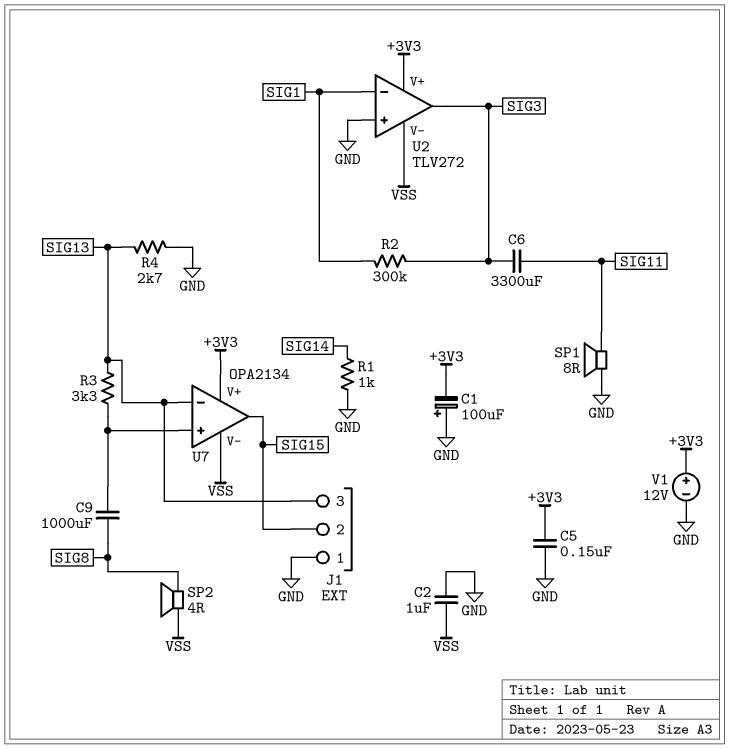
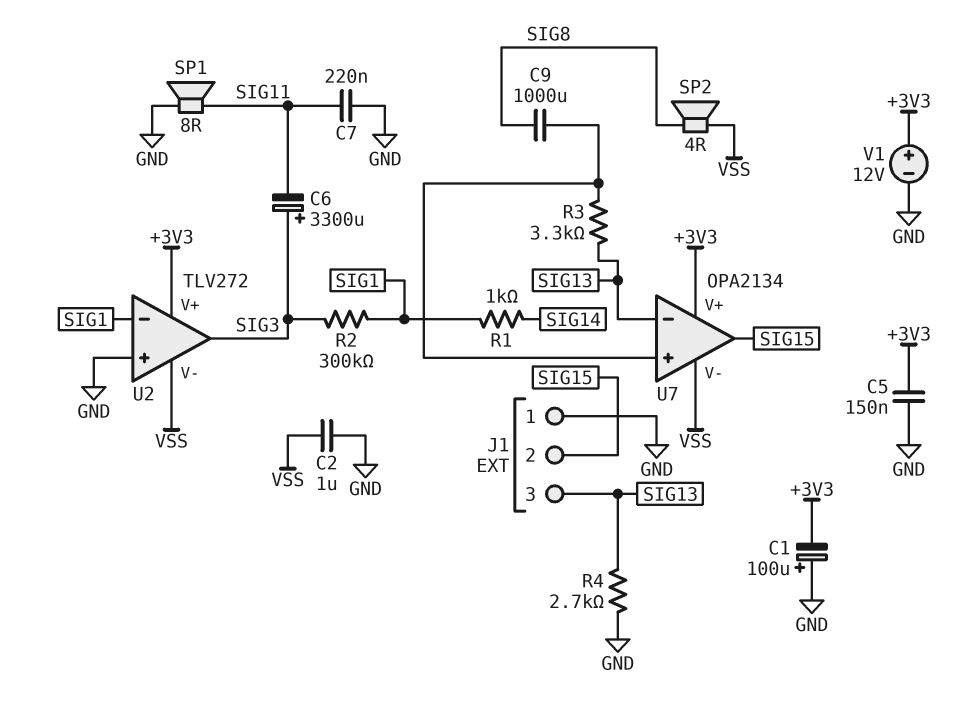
C6: 3300uF (SIG3, SIG11) -> 3300uF (plus SIG3, minus SIG11)
C7: none -> 220nF (GND, SIG11)
R1: 1k (GND, SIG14) -> 1k (SIG1, SIG14)

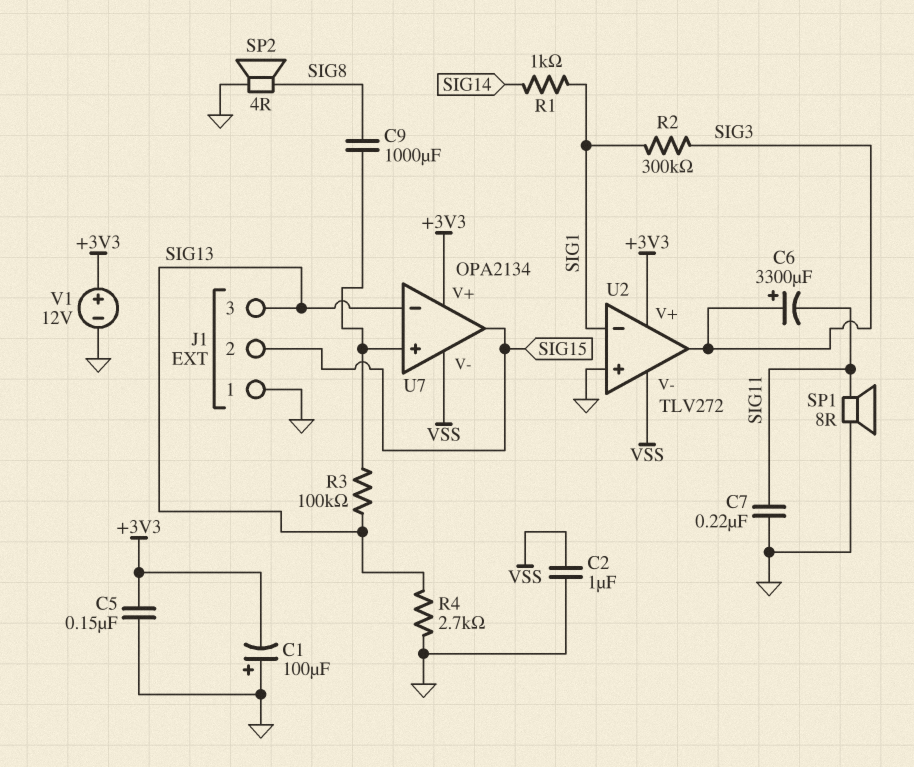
R3: 3.3k (SIG13, U7/in+) -> 100k (SIG13, U7/in+)
SP2: speaker 4R (SIG8, VSS) -> speaker 4R (GND, SIG8)

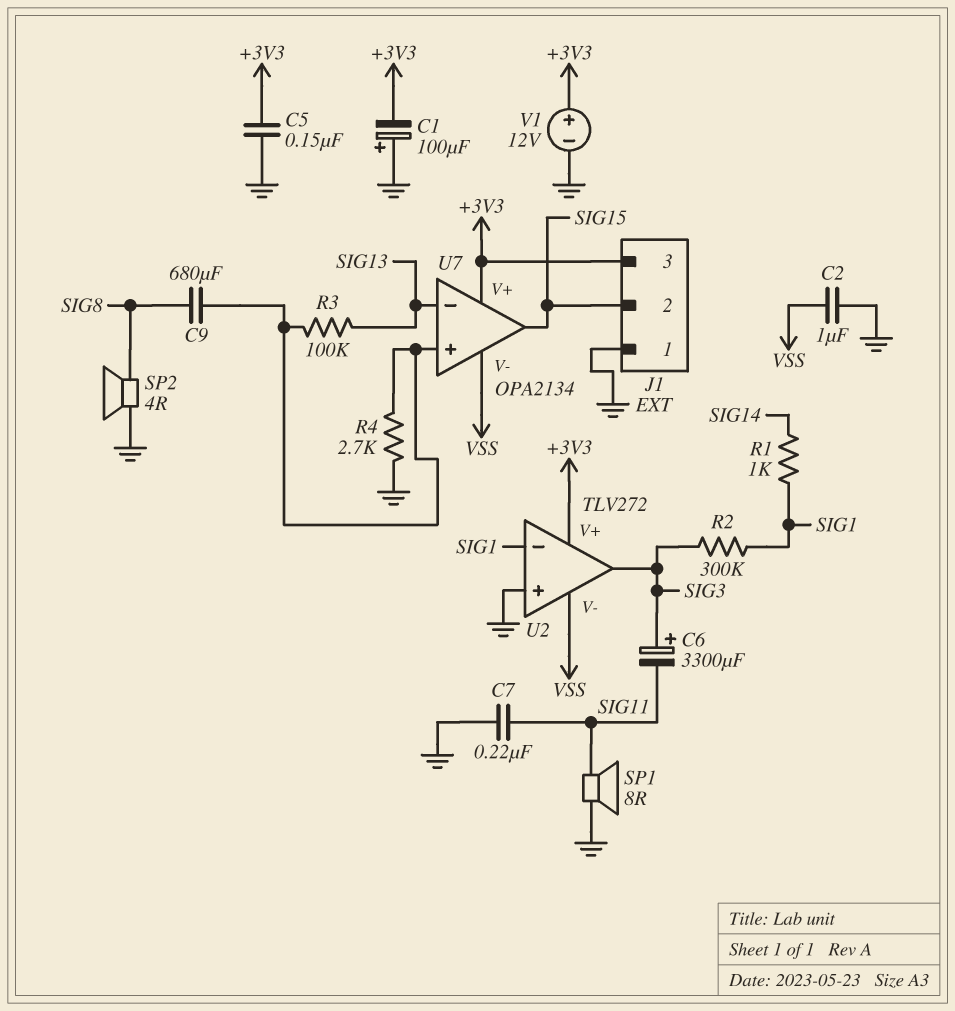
C9: 1000uF (SIG8, U7/in+) -> 680uF (SIG8, U7/in+)
J1 pin 3: SIG13 -> +3V3
R4: 2.7k (GND, SIG13) -> 2.7k (GND, U7/in+)

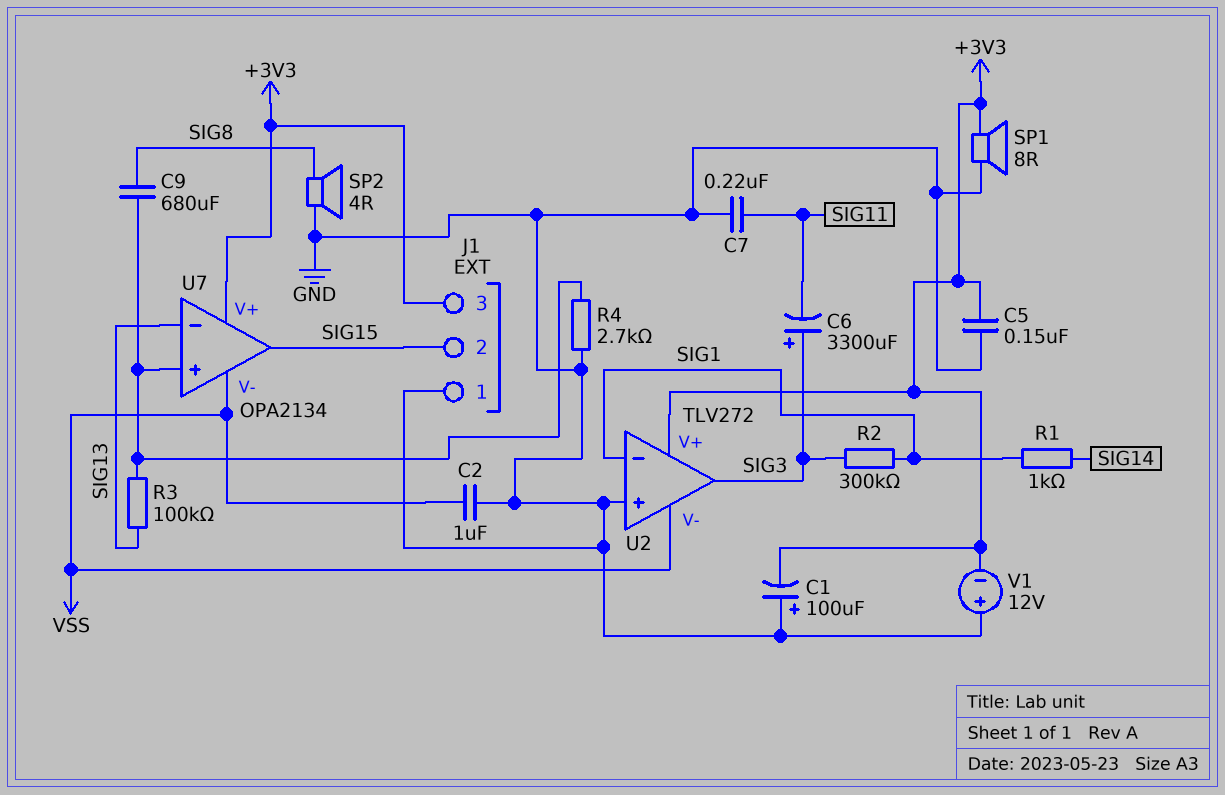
SP1: speaker 8R (GND, SIG11) -> speaker 8R (+3V3, GND)
V1: 12V (plus +3V3, minus GND) -> 12V (plus GND, minus +3V3)

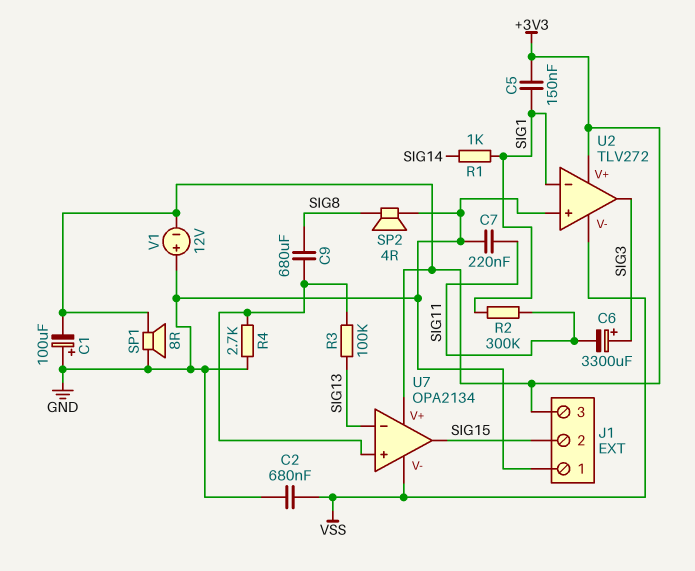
C2: 1uF (GND, VSS) -> 680nF (GND, VSS)
C5: 150nF (+3V3, GND) -> 150nF (+3V3, SIG1)
R2: 300k (SIG1, SIG3) -> 300k (SIG1, SIG11)

